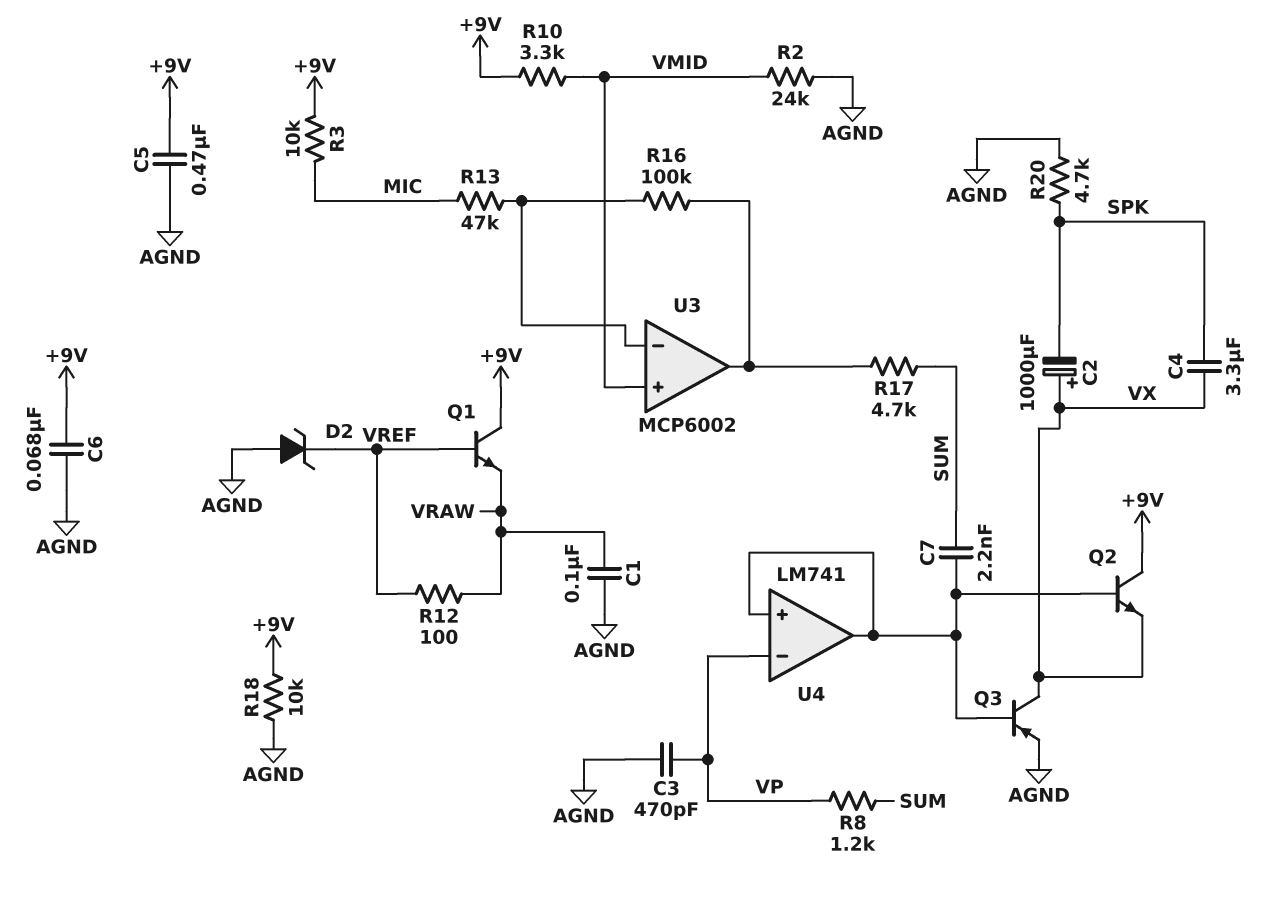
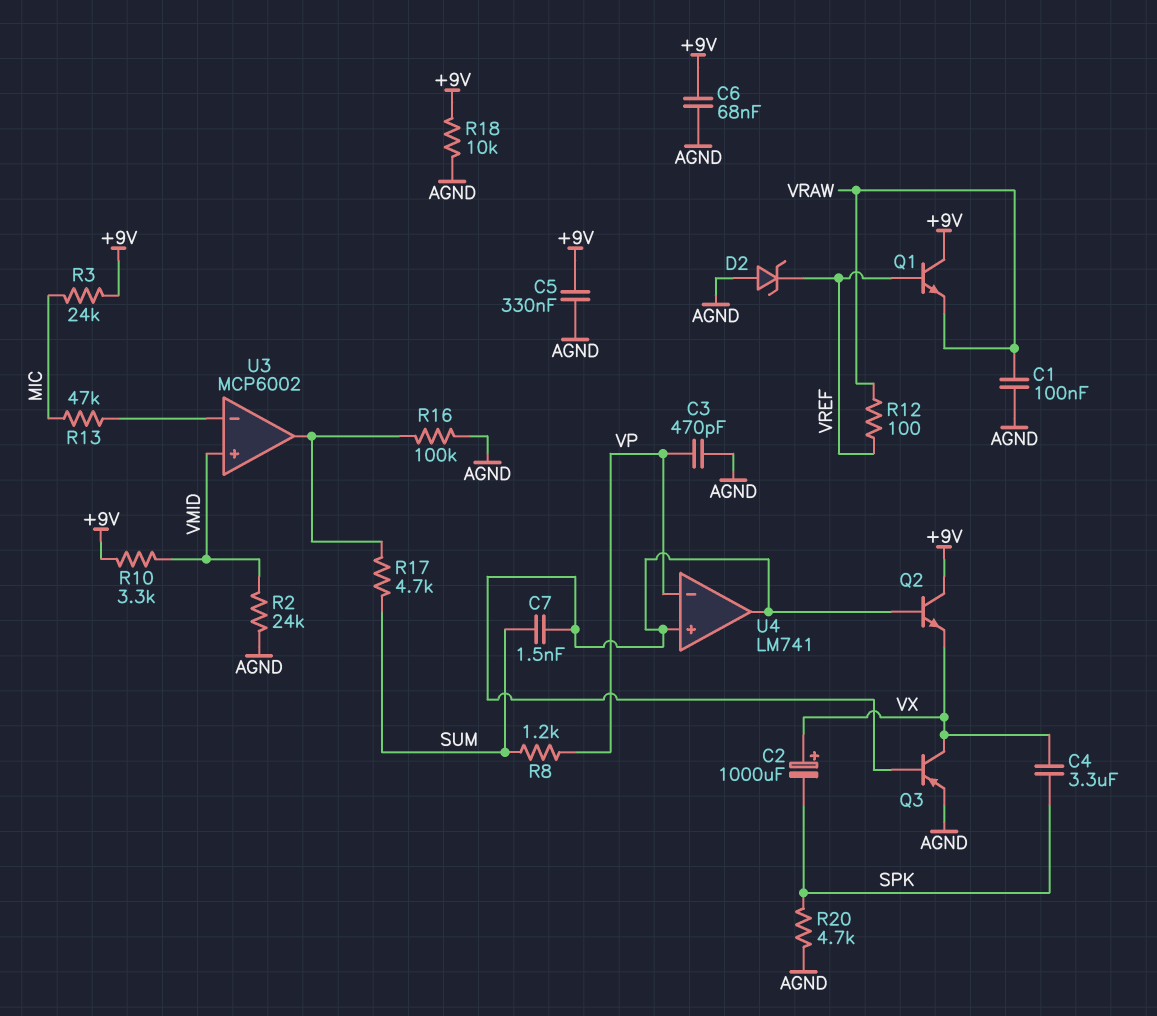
C5: 470nF (+9V, AGND) -> 330nF (+9V, AGND)
C7: 2.2nF (SUM, U4/in+) -> 1.5nF (SUM, U4/in+)
R3: 10k (+9V, MIC) -> 24k (+9V, MIC)
R16: 100k (U3/in-, U3/out) -> 100k (AGND, U3/out)

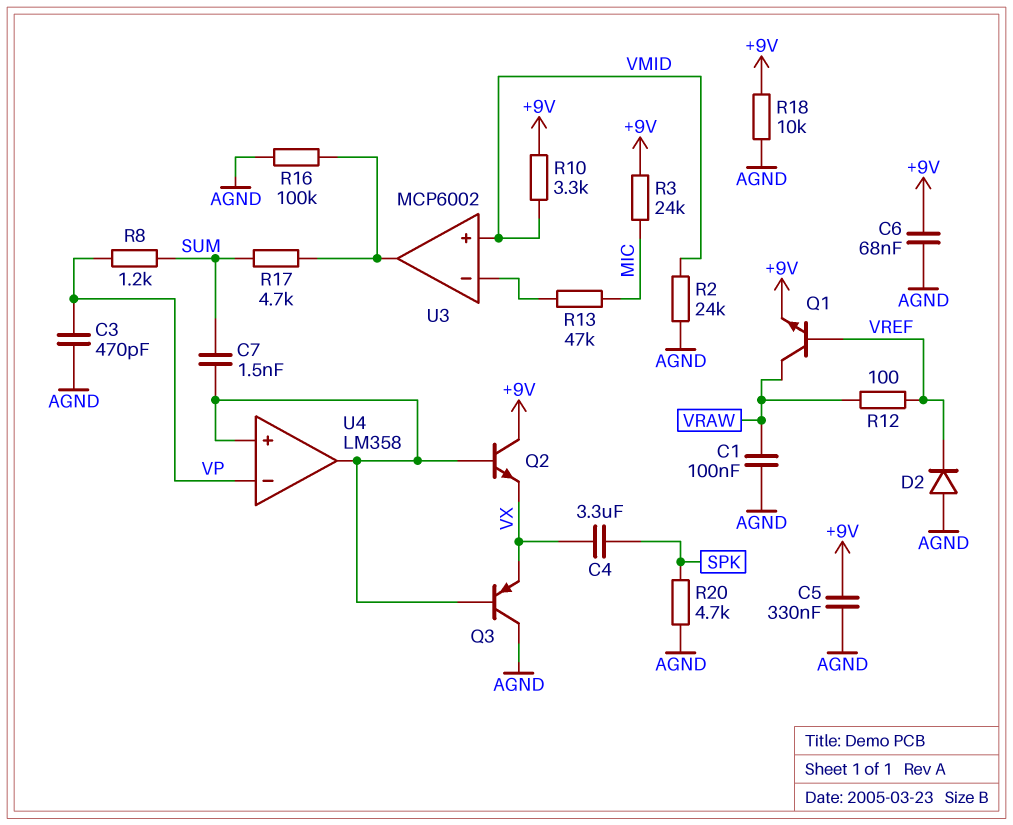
C2: 1000uF (plus VX, minus SPK) -> none
D2: zener (A AGND, K VREF) -> diode (A AGND, K VREF)
Q1: NPN (B VREF, C +9V, E VRAW) -> NPN (B VREF, C VRAW, E +9V)
Q3: PNP (B U4/in+, C VX, E AGND) -> PNP (B U4/in+, C AGND, E VX)
U4: LM741 -> LM358

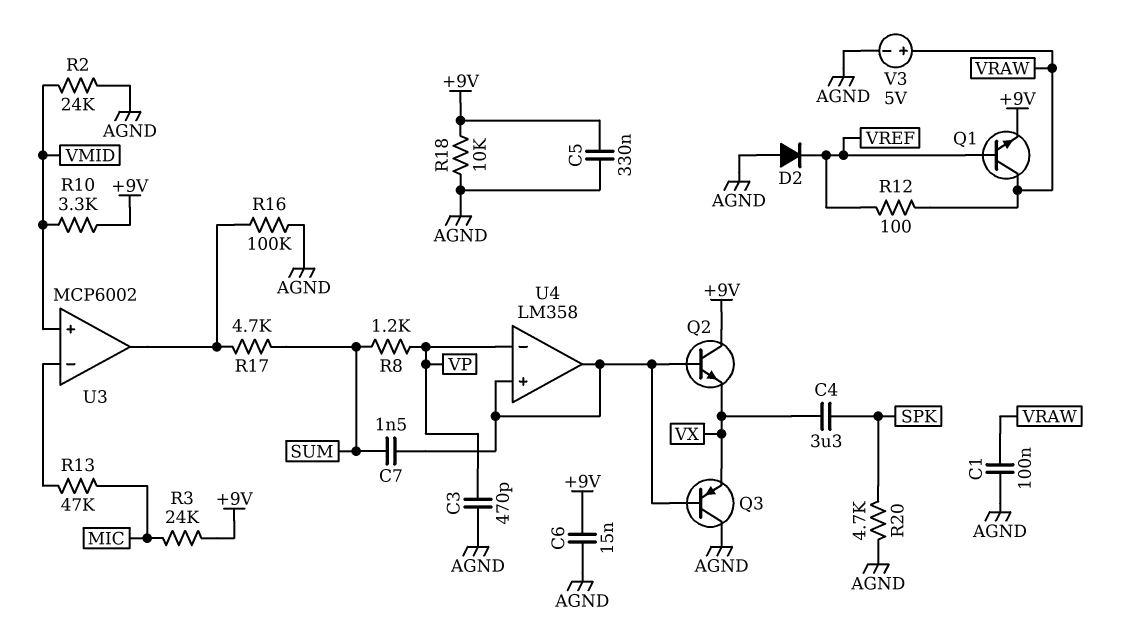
C6: 68nF (+9V, AGND) -> 15nF (+9V, AGND)
V3: none -> 5V (plus VRAW, minus AGND)

